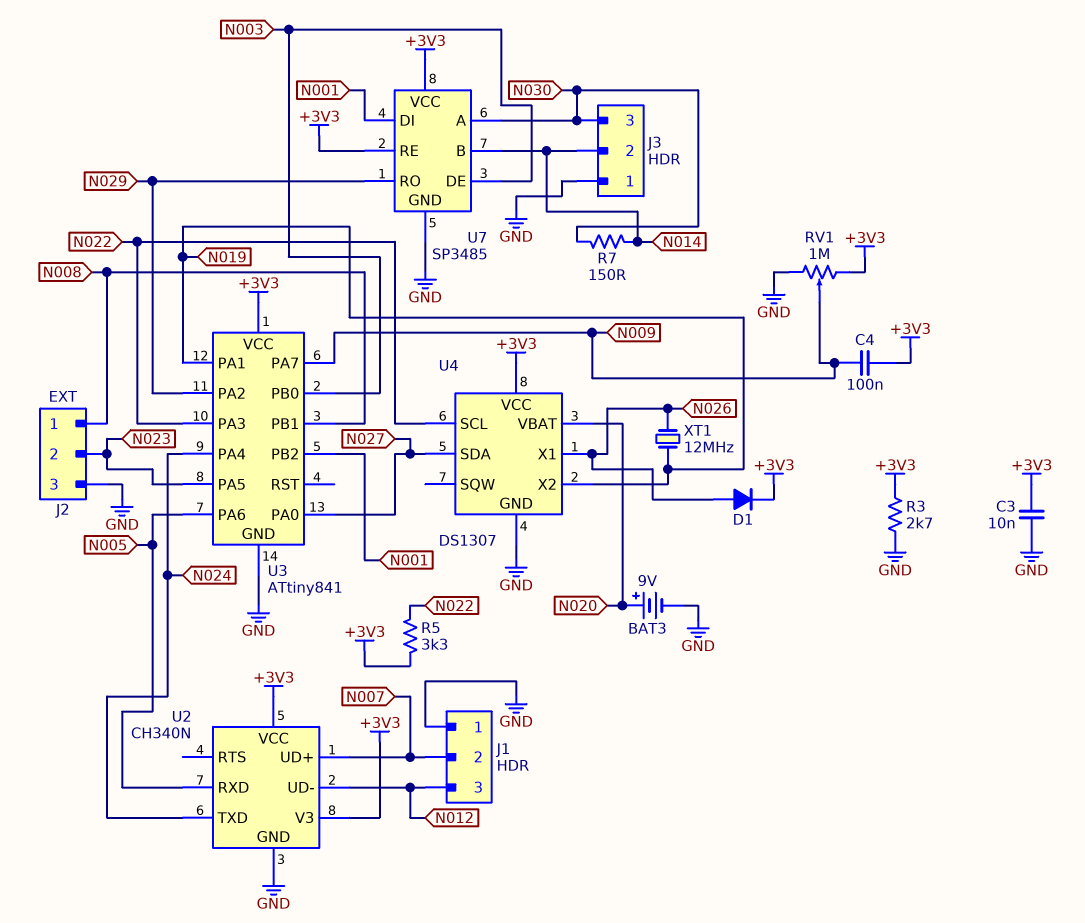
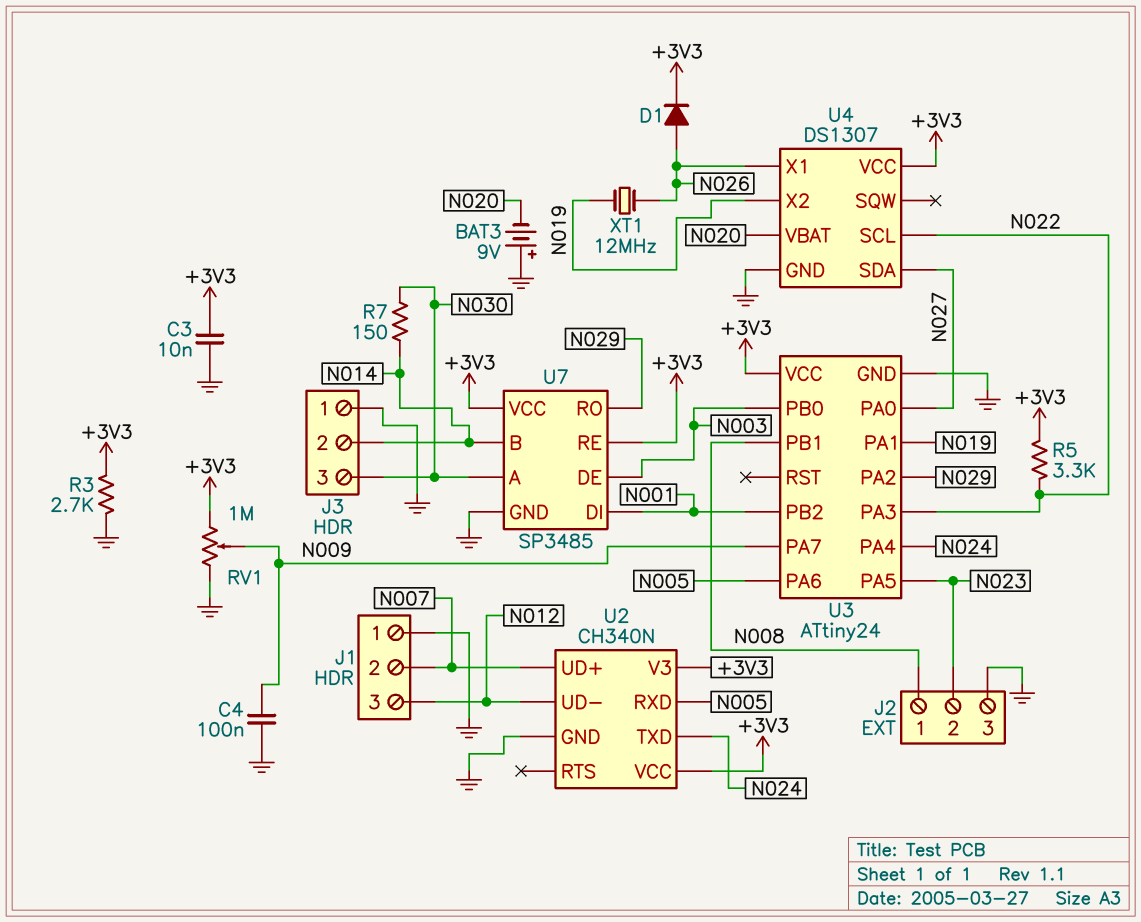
BAT3: 9V (plus N020, minus GND) -> 9V (plus GND, minus N020)
C4: 100nF (+3V3, N009) -> 100nF (GND, N009)
U3: ATtiny841 -> ATtiny24

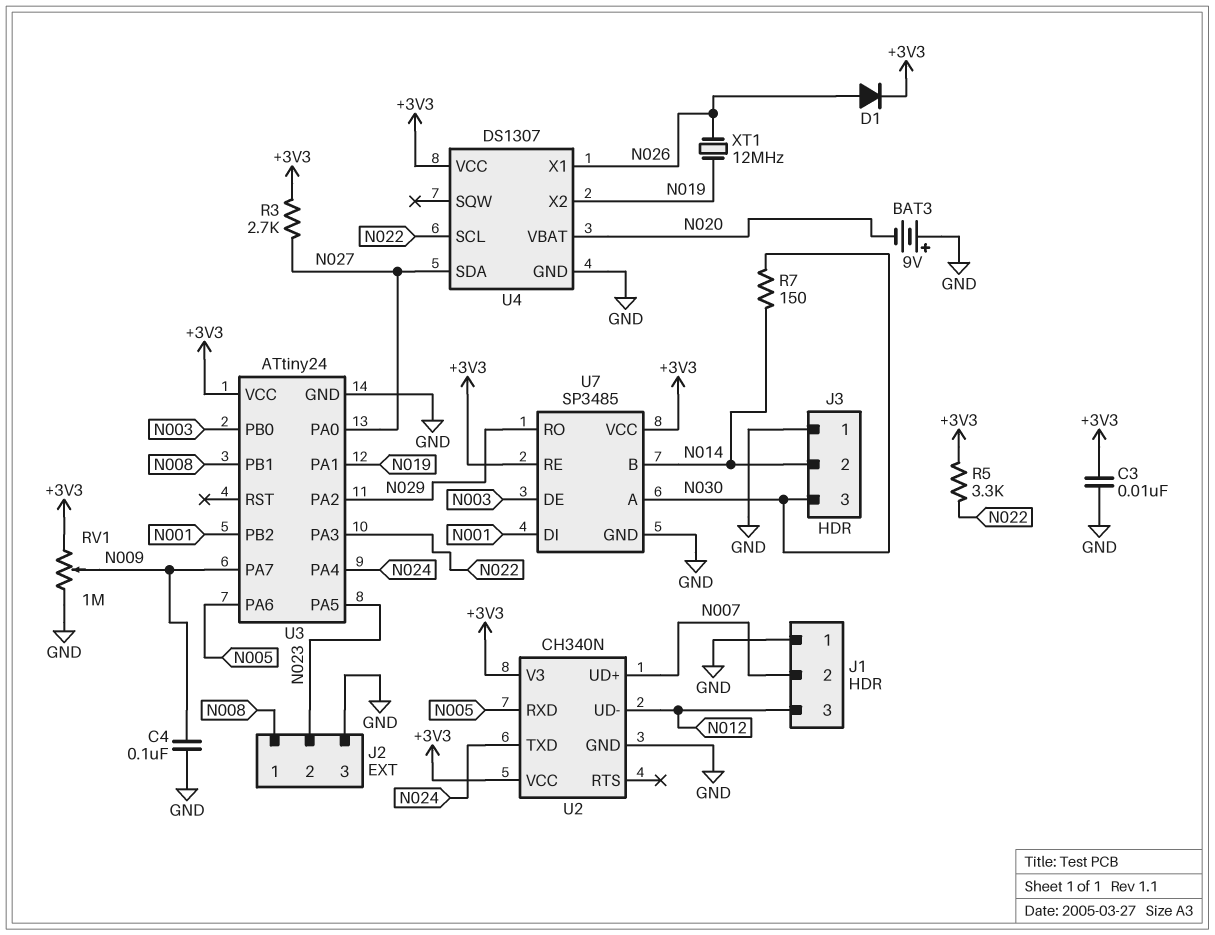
R3: 2.7k (+3V3, GND) -> 2.7k (+3V3, N027)

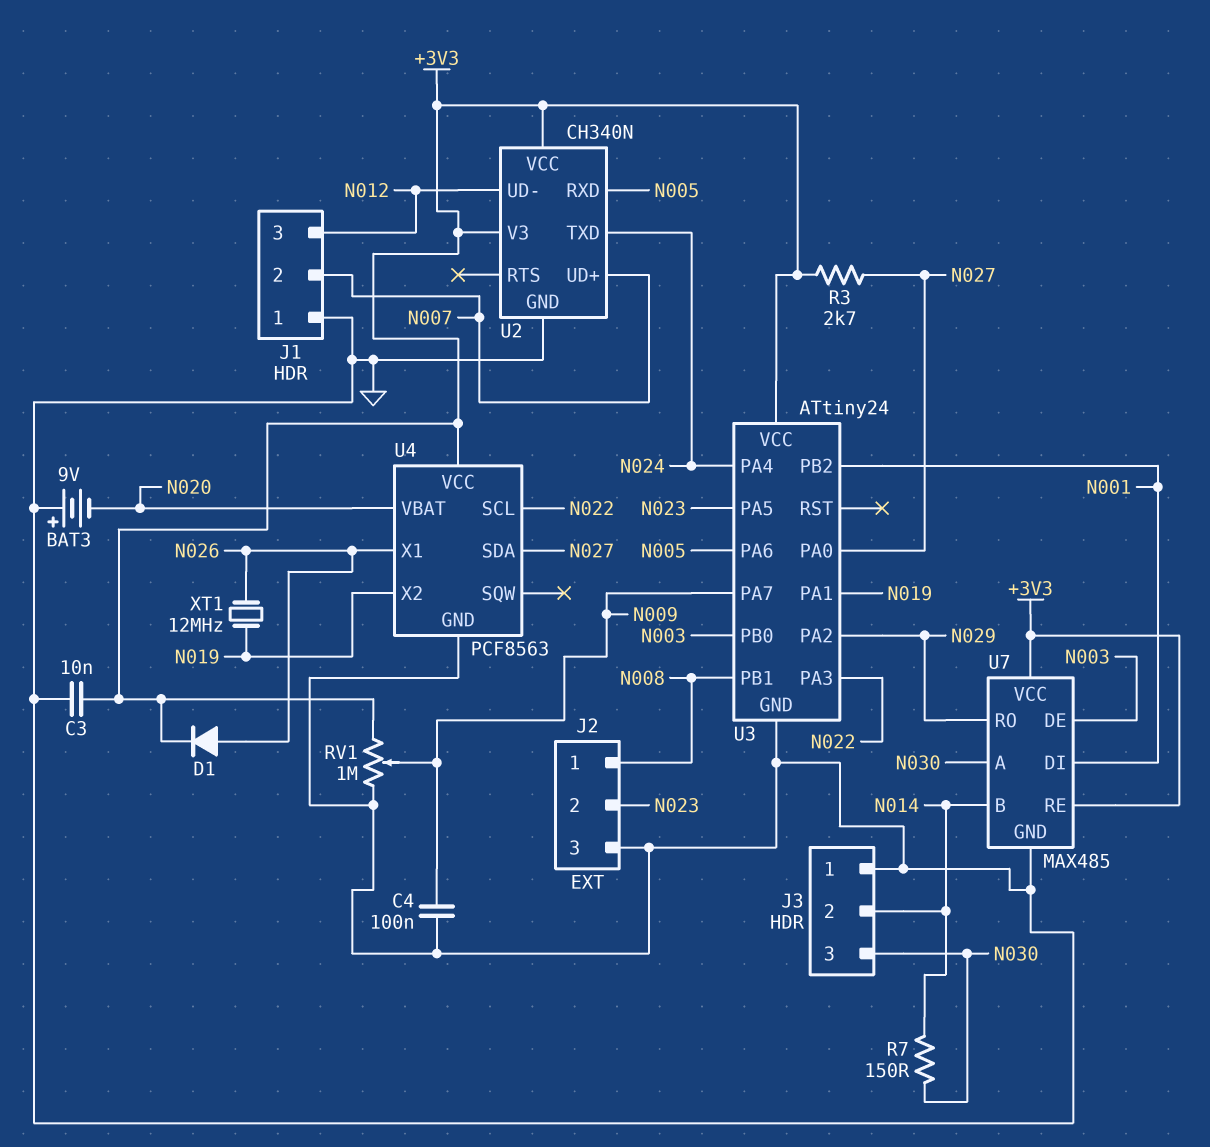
R5: 3.3k (+3V3, N022) -> none
U4: DS1307 -> PCF8563
U7: SP3485 -> MAX485

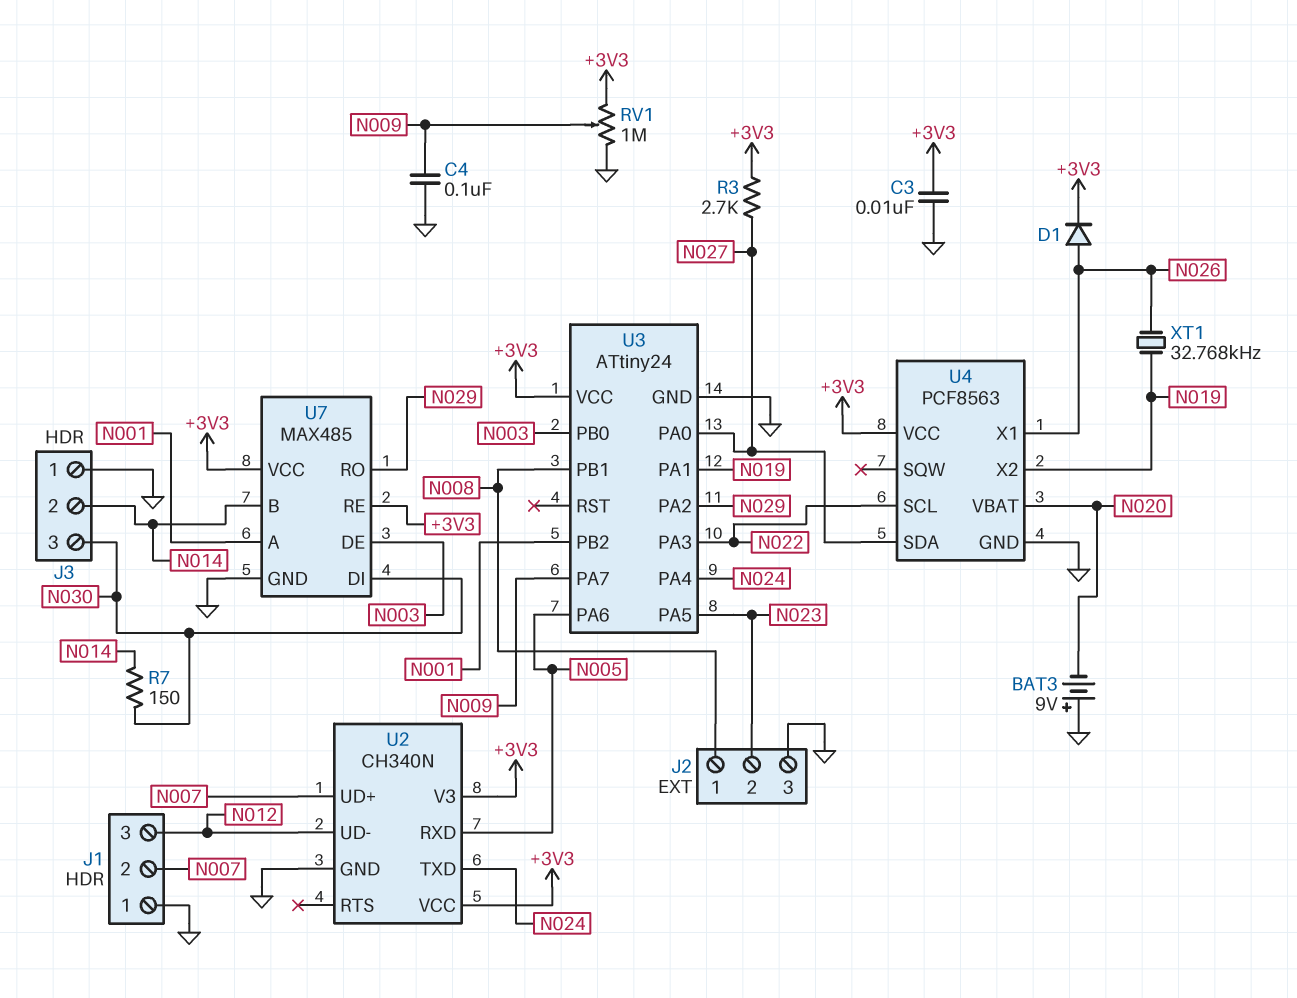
U7 pin A: N030 -> N001
U7 pin DI: N001 -> N030
XT1: 12MHz (N019, N026) -> 32.768kHz (N019, N026)

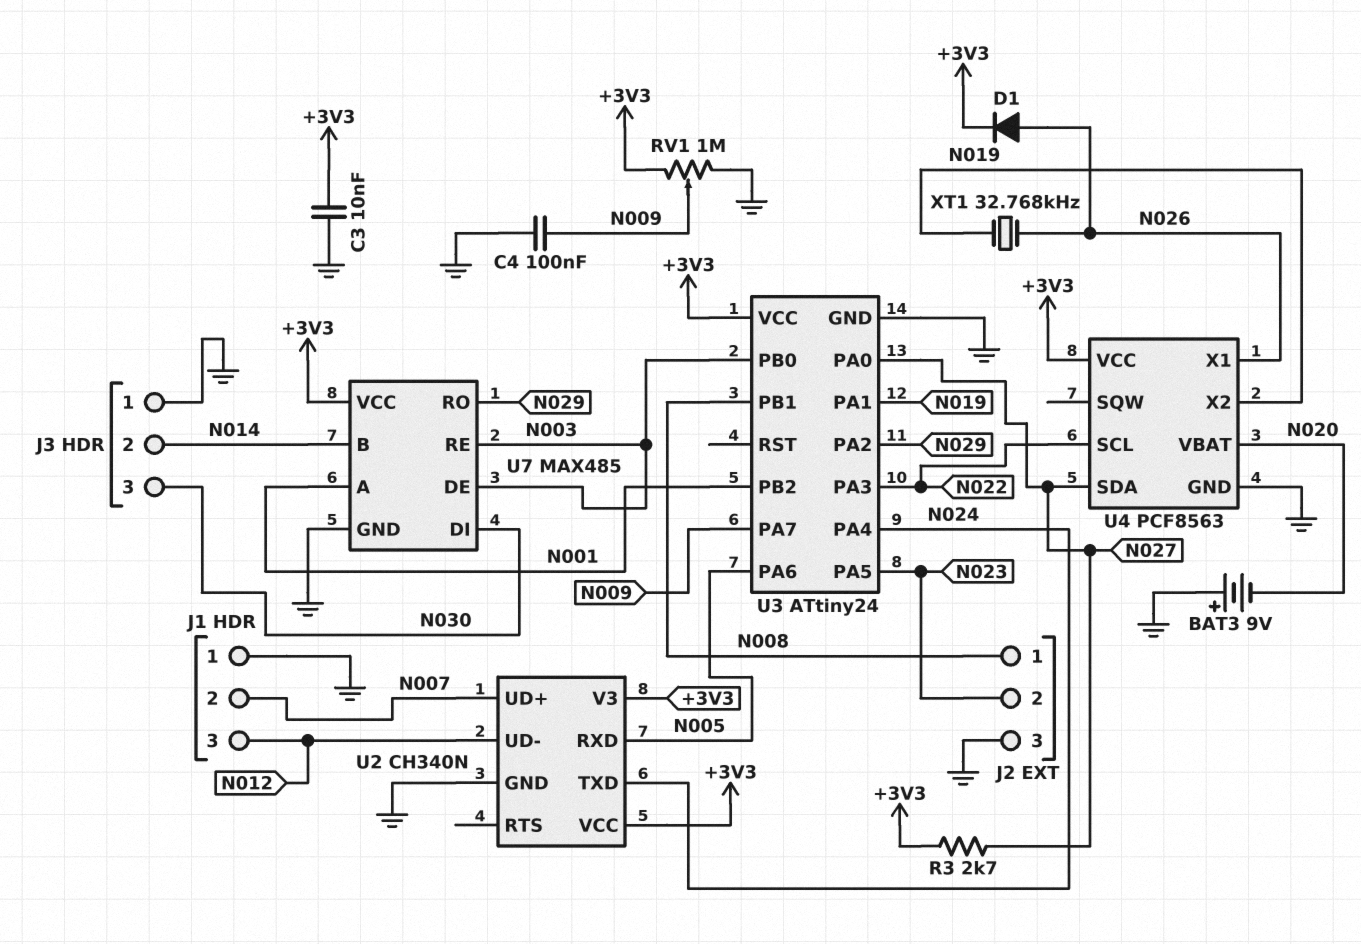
R7: 150 (N014, N030) -> none
U7 pin RE: +3V3 -> N003

